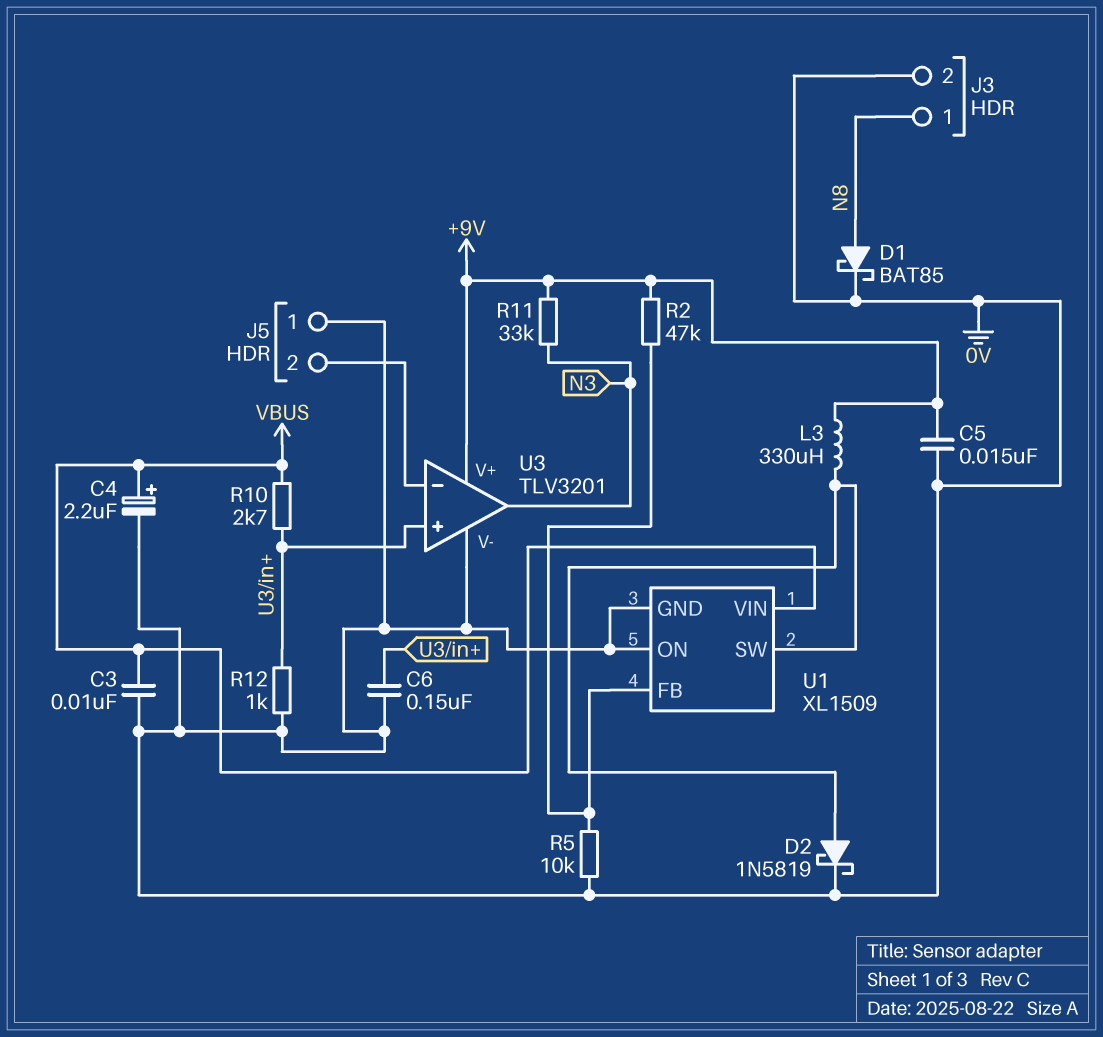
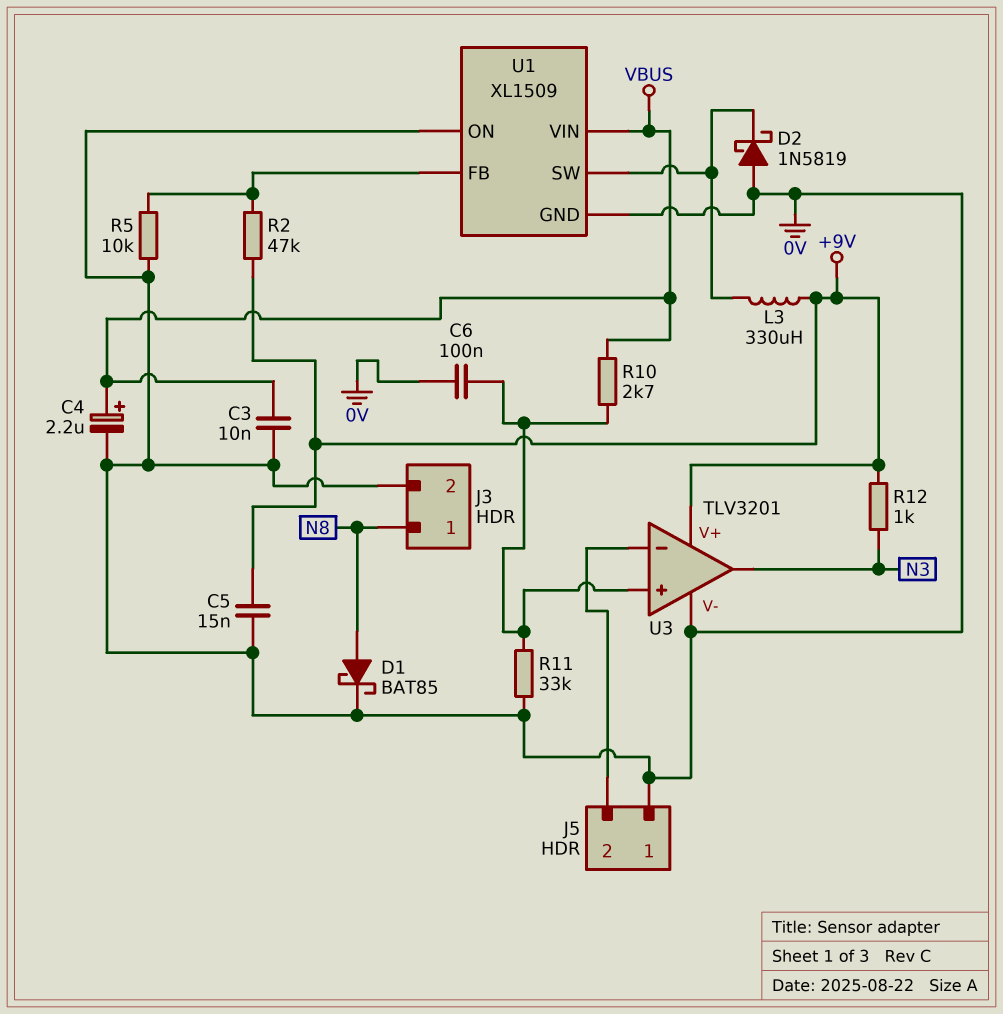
C6: 150nF (0V, U3/in+) -> 100nF (0V, U3/in+)
D2: schottky 1N5819 (A U1/SW, K 0V) -> schottky 1N5819 (A 0V, K U1/SW)
R11: 33k (+9V, N3) -> 33k (0V, U3/in+)
R12: 1k (0V, U3/in+) -> 1k (+9V, N3)

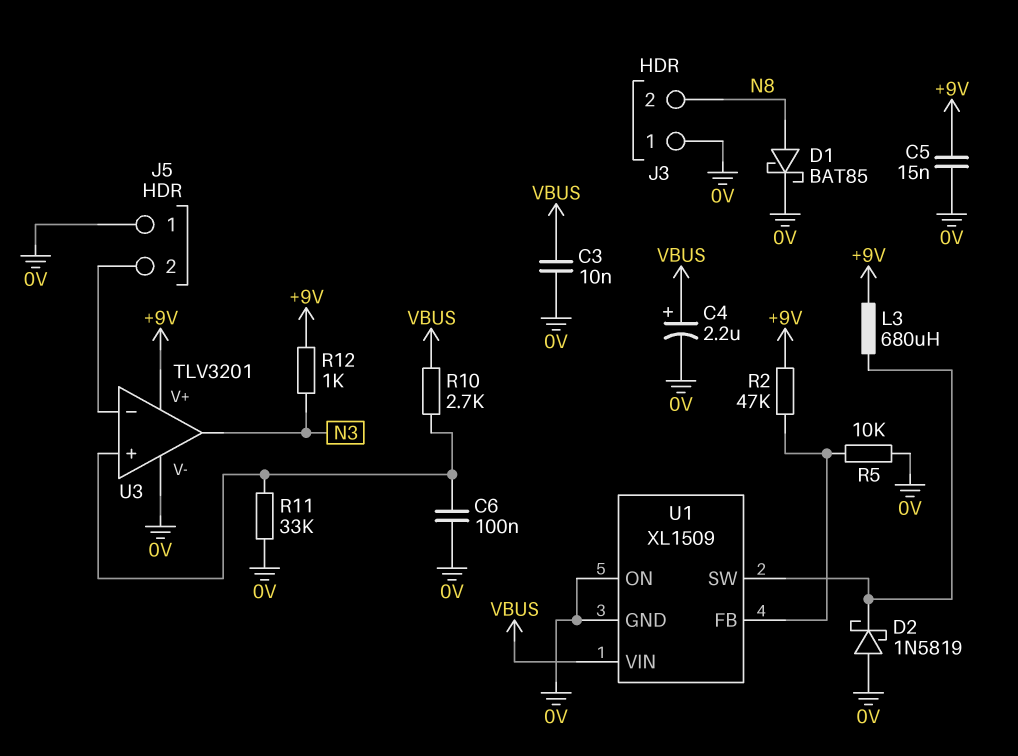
J3 pin 1: N8 -> 0V
J3 pin 2: 0V -> N8
L3: 330uH (+9V, U1/SW) -> 680uH (+9V, U1/SW)

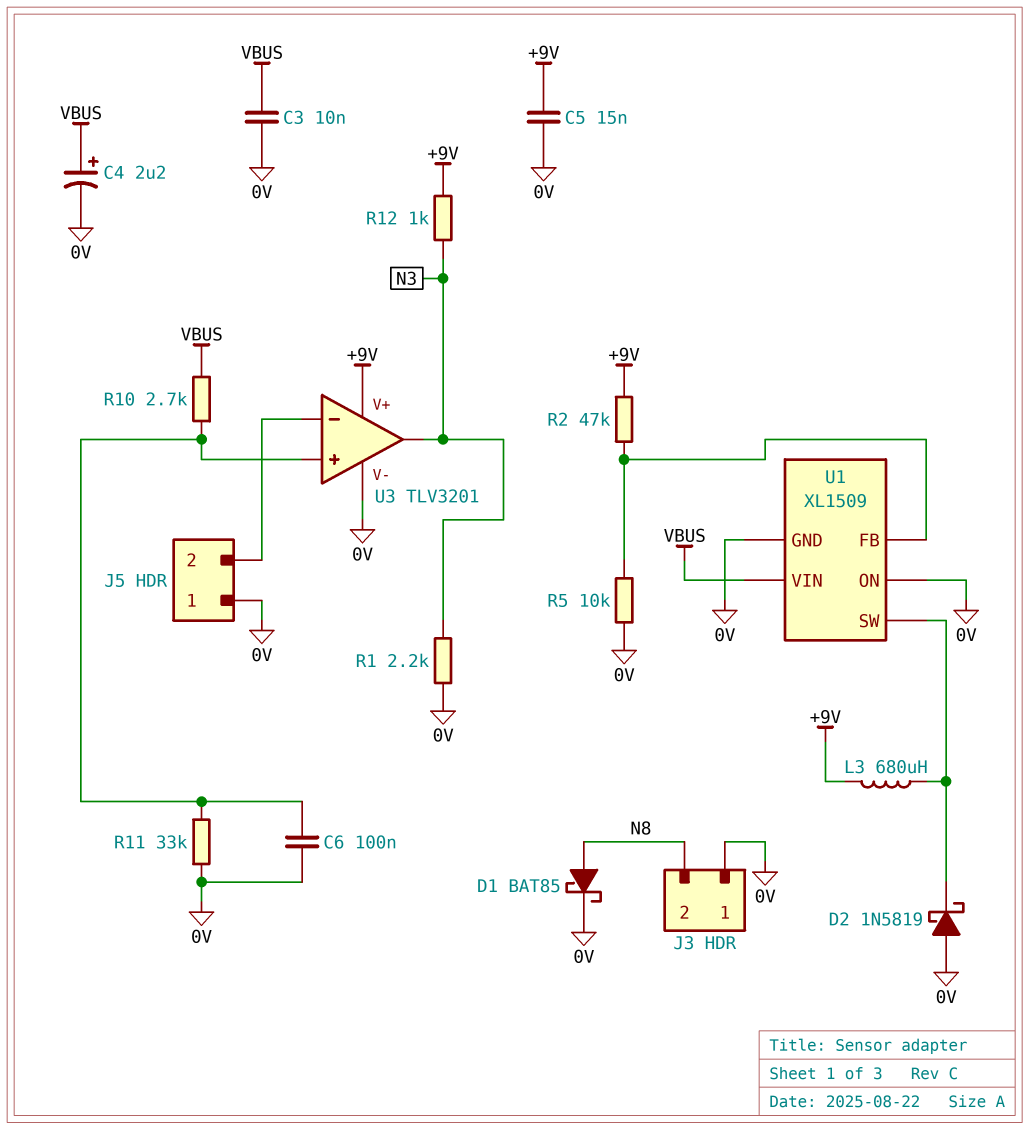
R1: none -> 2.2k (0V, N3)

